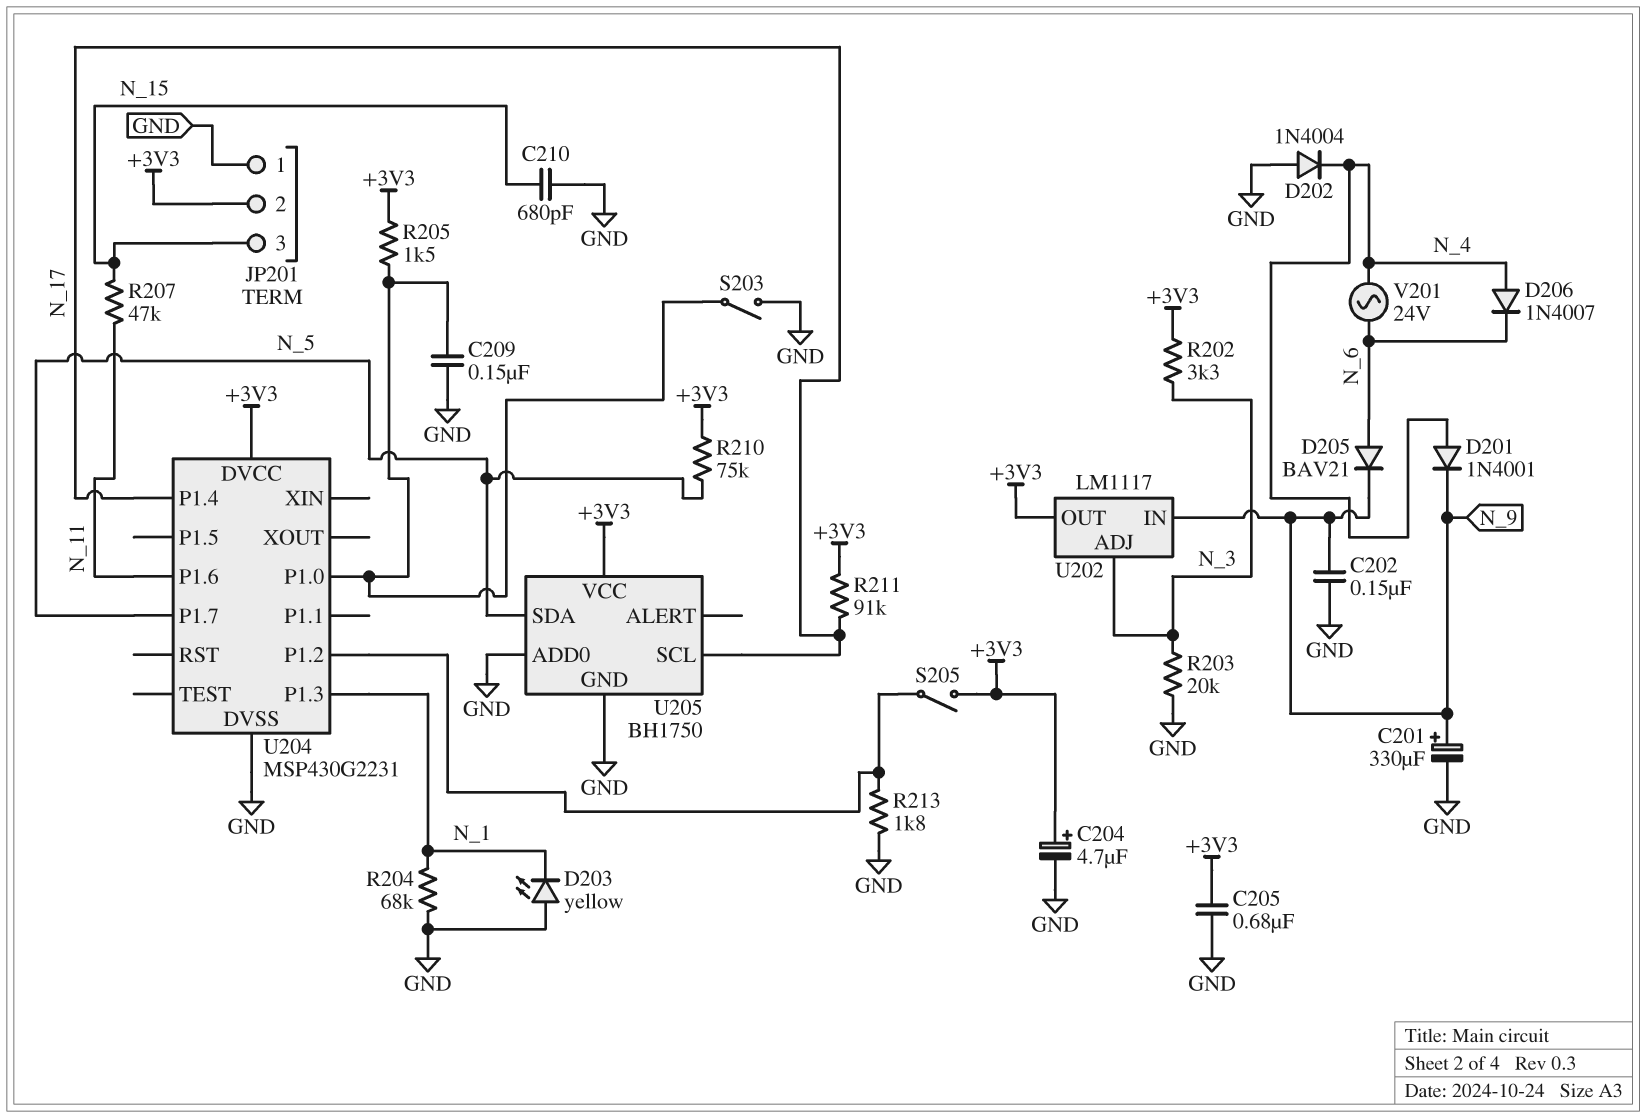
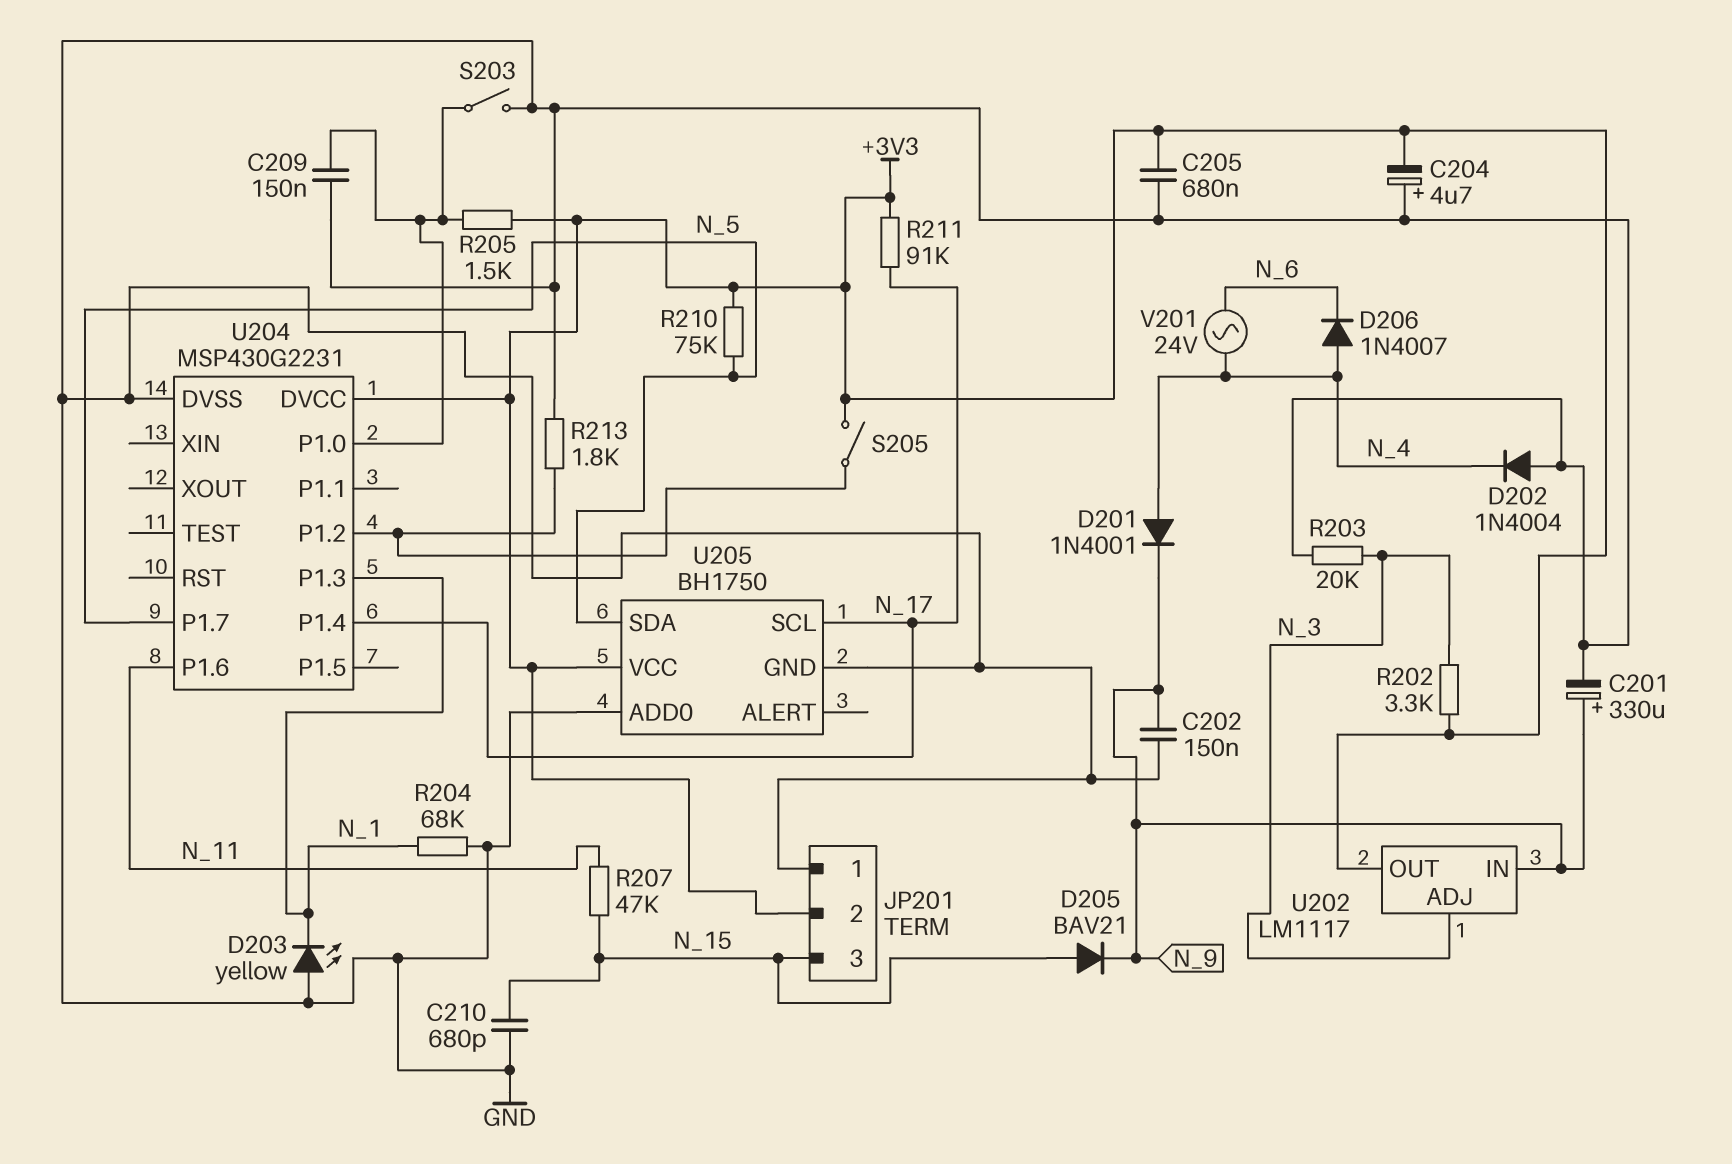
C204: 4.7uF (plus +3V3, minus GND) -> 4.7uF (plus GND, minus +3V3)
D205: diode BAV21 (A N_6, K N_9) -> diode BAV21 (A N_15, K N_9)

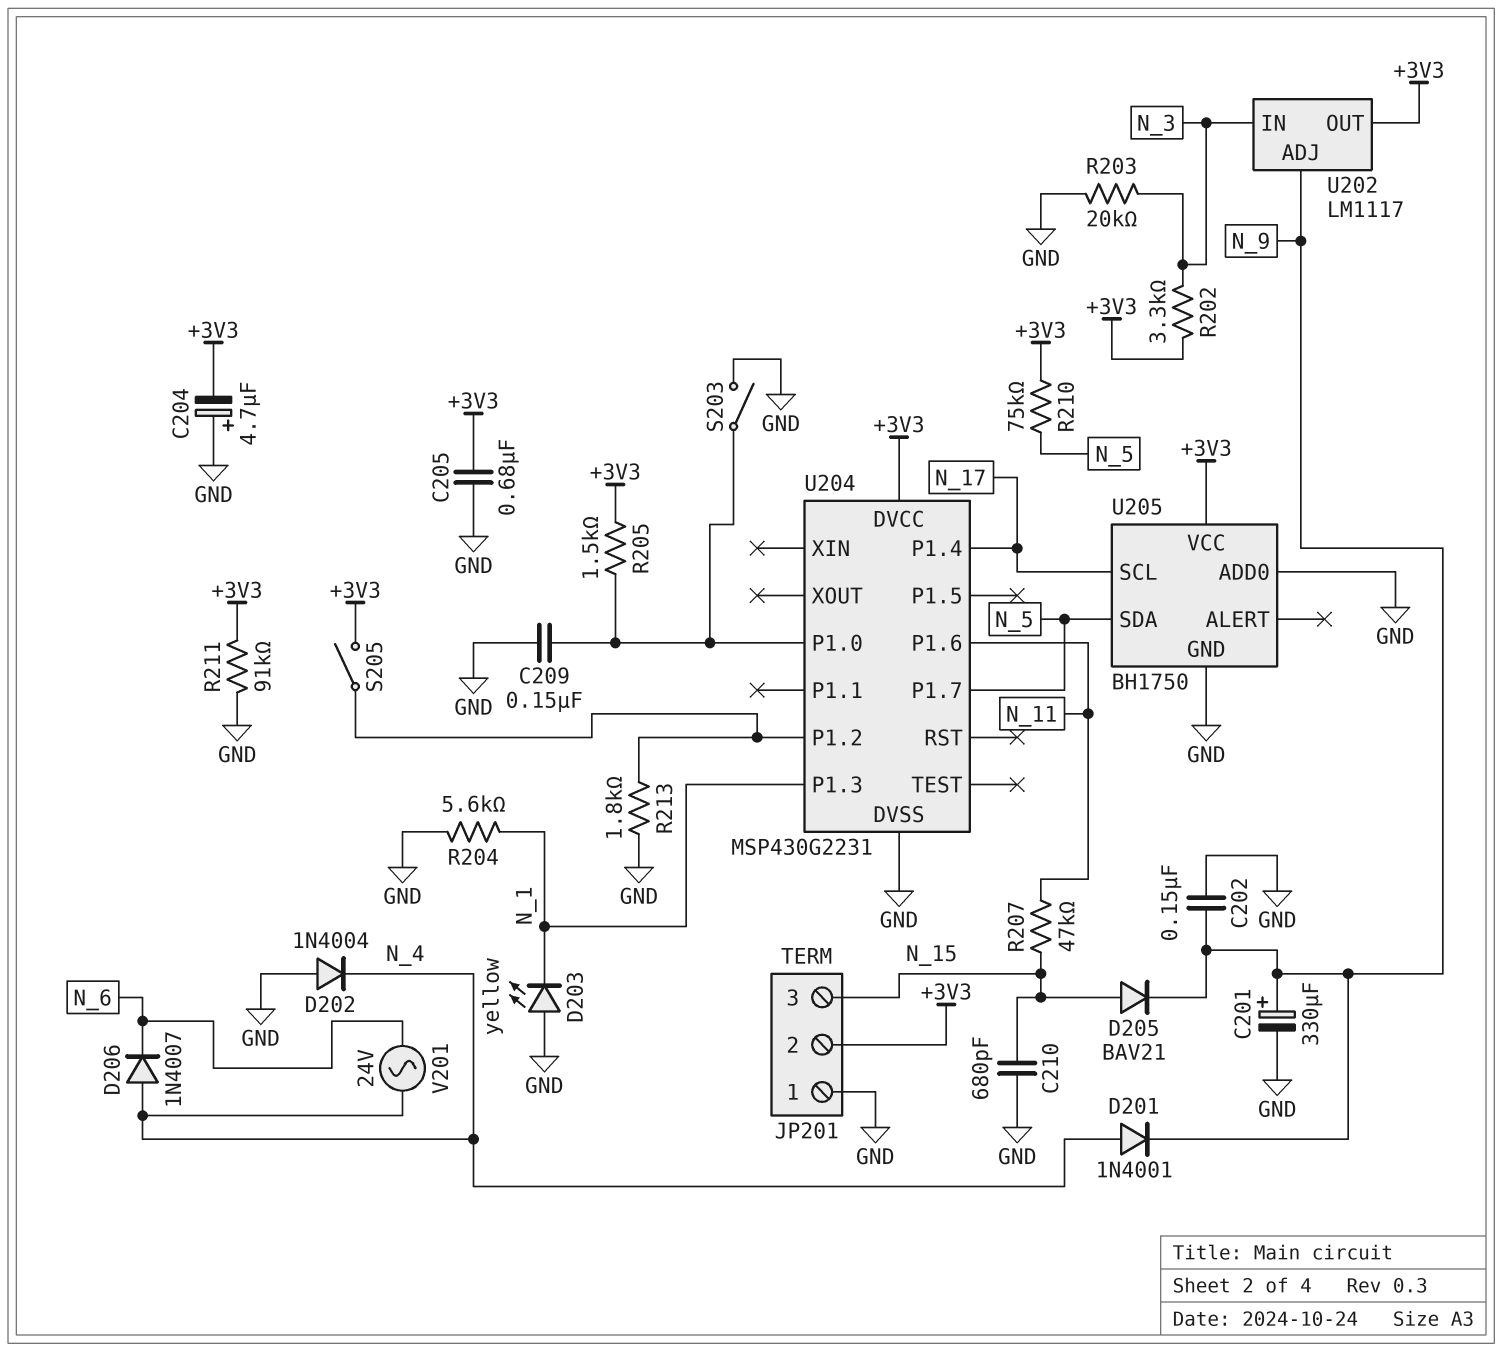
R204: 68k (GND, N_1) -> 5.6k (GND, N_1)
R211: 91k (+3V3, N_17) -> 91k (+3V3, GND)
U202 pin ADJ: N_3 -> N_9
U202 pin IN: N_9 -> N_3

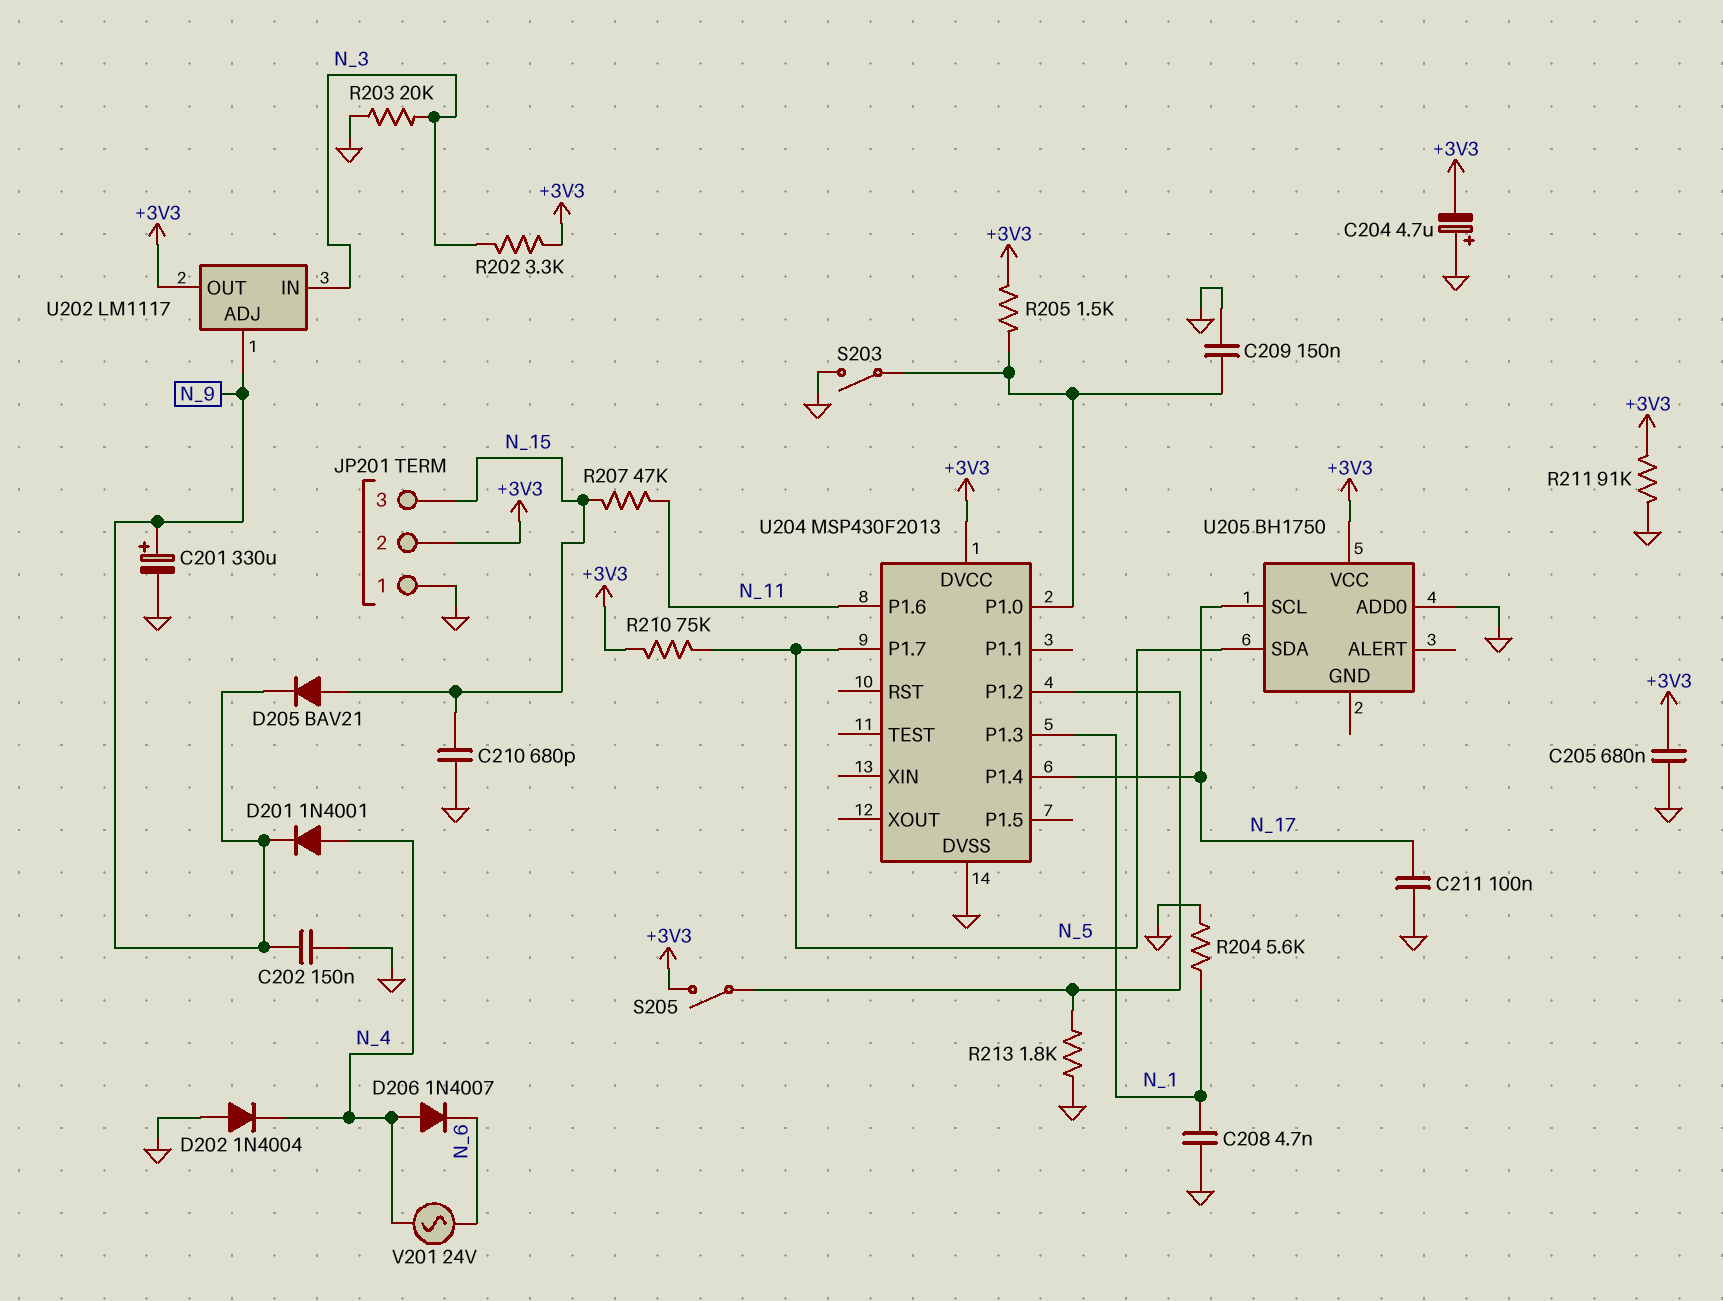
C208: none -> 4.7nF (GND, N_1)
C211: none -> 100nF (GND, N_17)
D203: LED yellow (A GND, K N_1) -> none
U204: MSP430G2231 -> MSP430F2013
U205 pin GND: GND -> none

